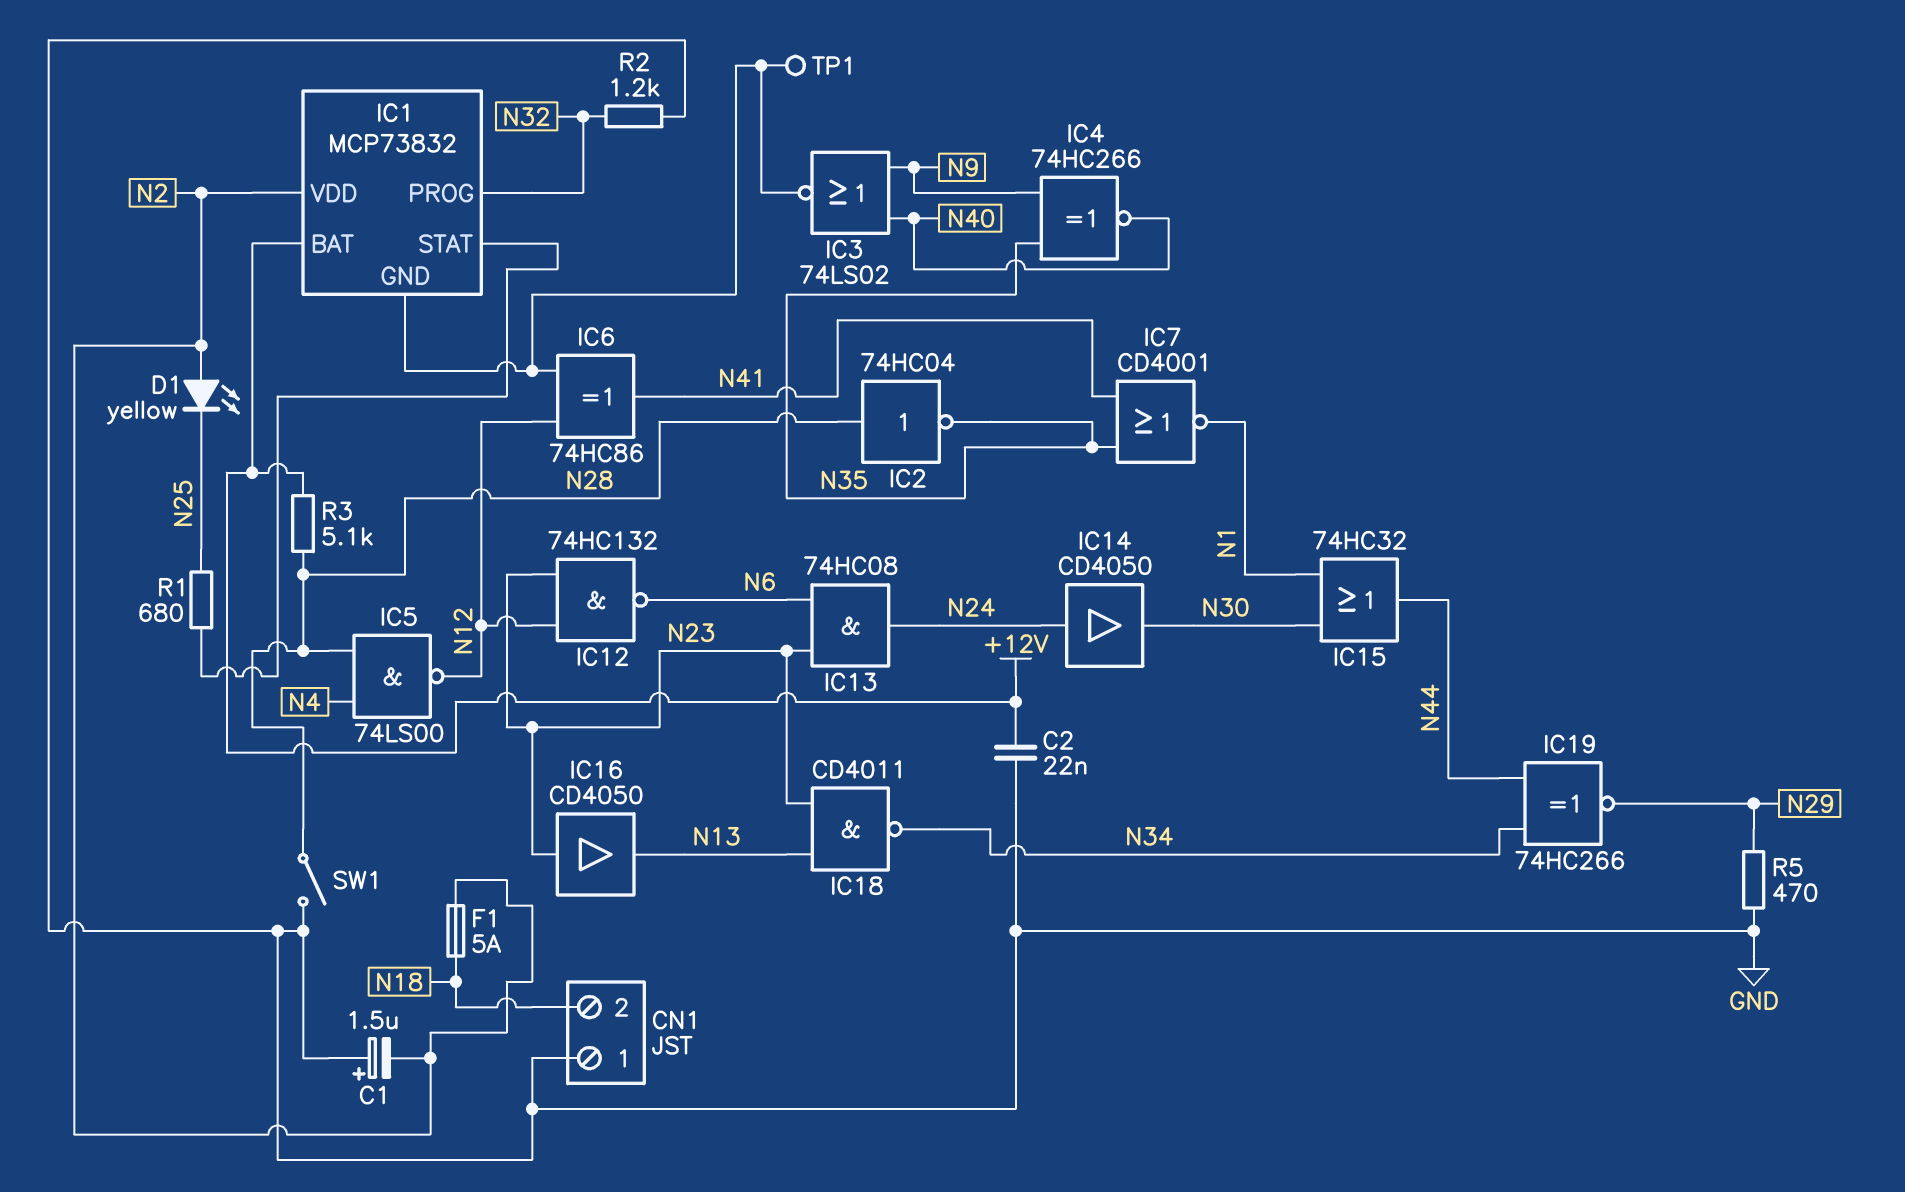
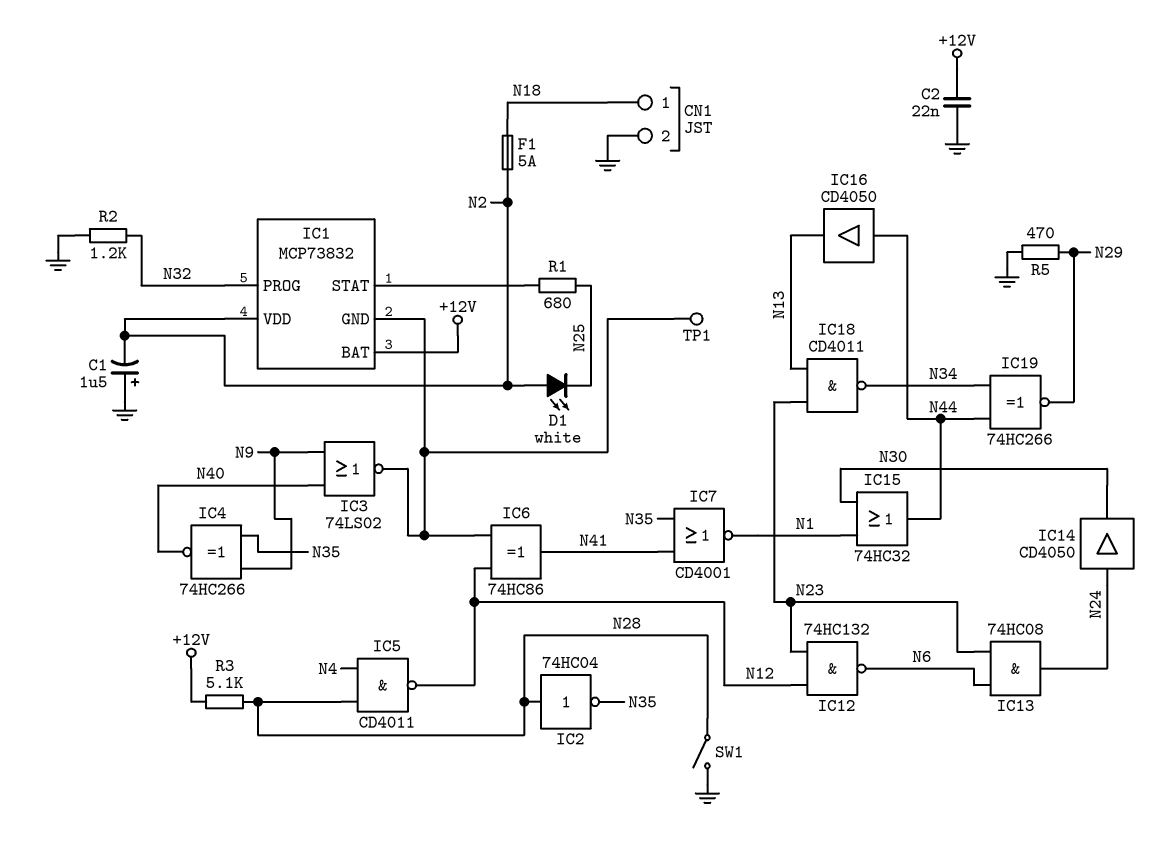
CN1 pin 1: GND -> N18
CN1 pin 2: N18 -> GND
D1: LED yellow (A N2, K N25) -> LED white (A N2, K N25)
IC5: NAND 74LS00 (in N4, in N28, out N12) -> NAND CD4011 (in N4, in N28, out N12)
IC16: buffer CD4050 (in N23, out N13) -> buffer CD4050 (in N44, out N13)

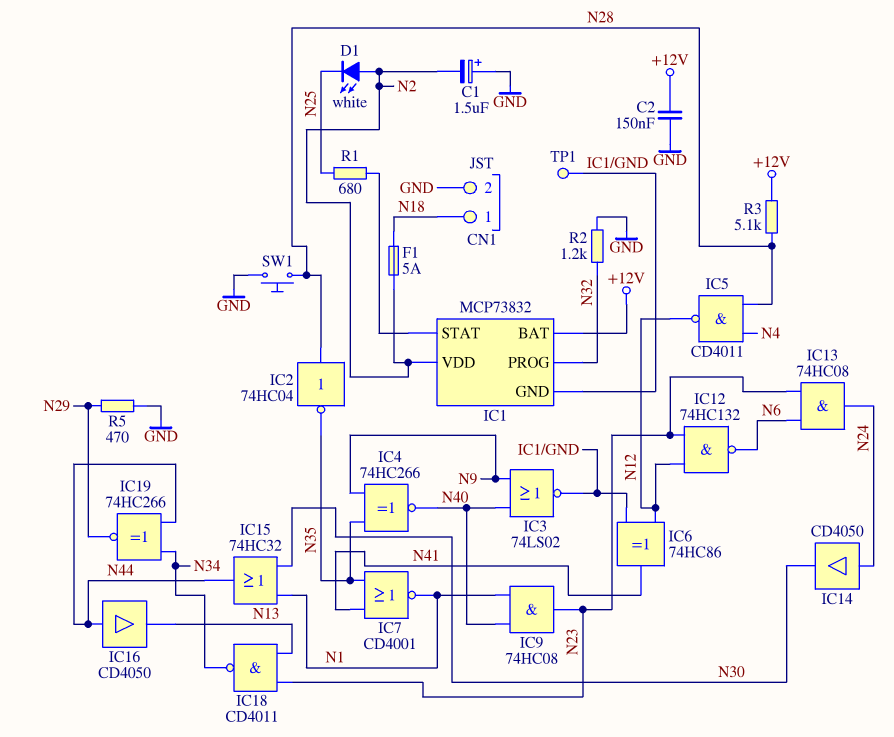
C2: 22nF (+12V, GND) -> 150nF (+12V, GND)
IC9: none -> AND 74HC08 (in N1, in N40, out N23)
SW1: switch (GND, N28) -> button (GND, N28)

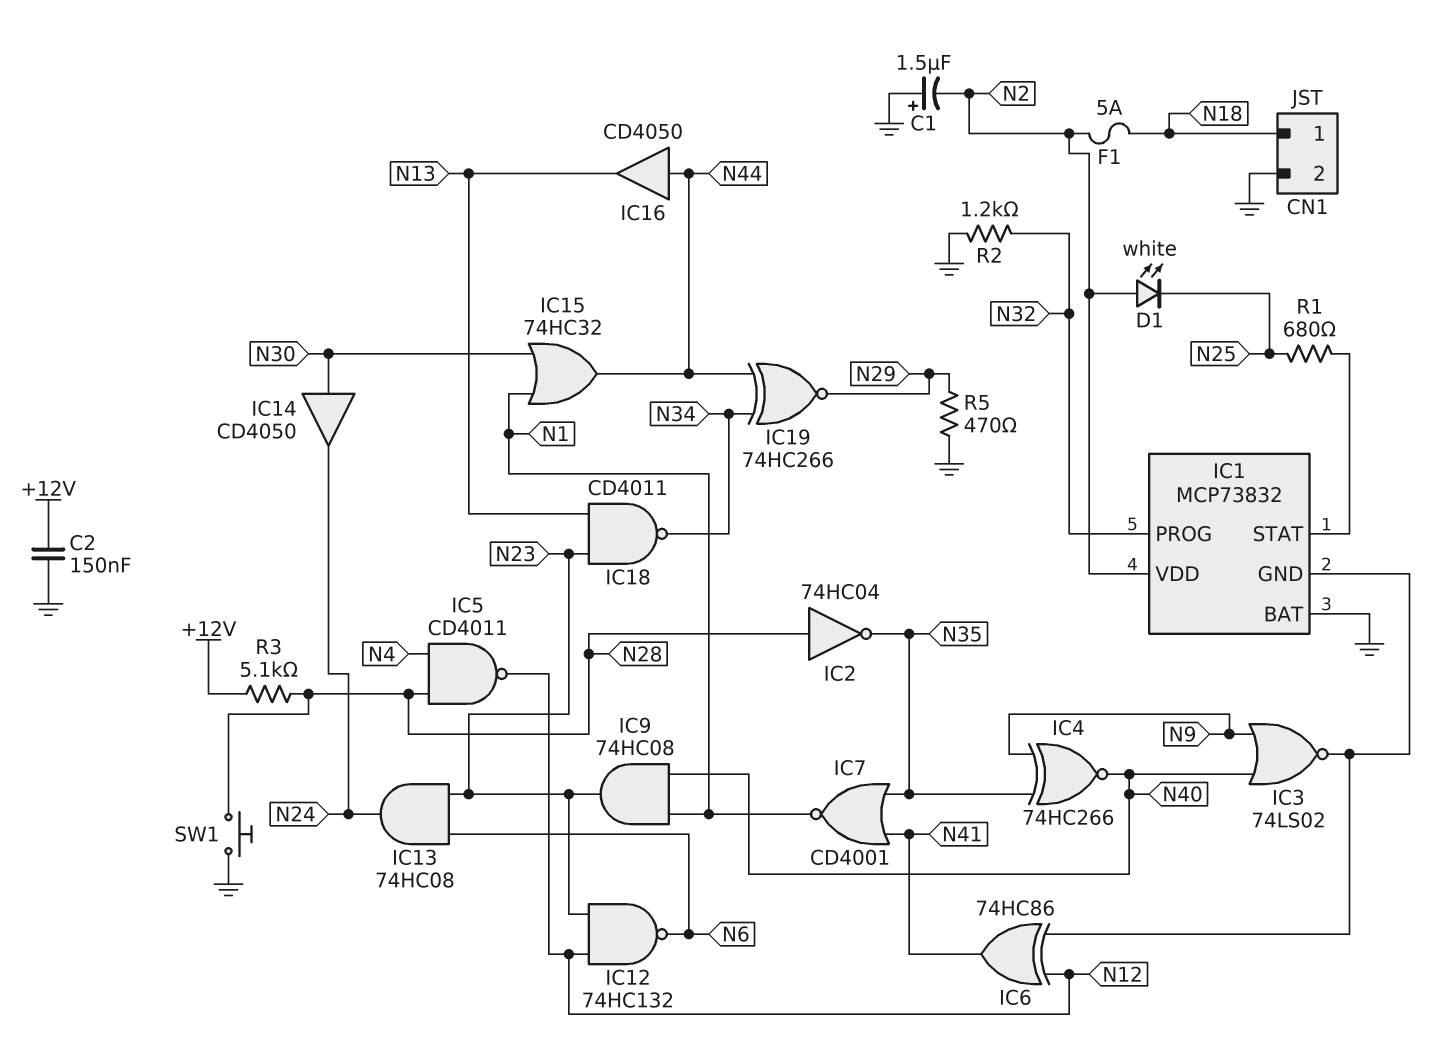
IC1 pin BAT: +12V -> GND
IC14: buffer CD4050 (in N24, out N30) -> buffer CD4050 (in N30, out N24)
TP1: test point (IC1/GND) -> none

